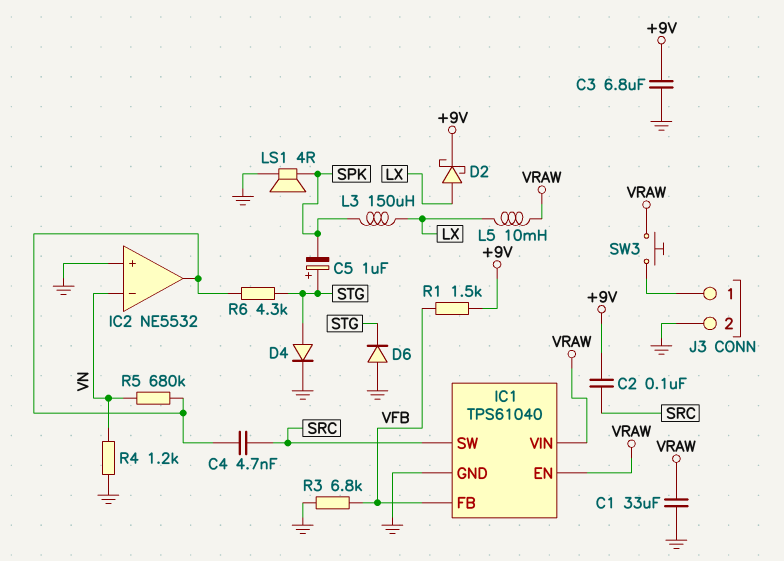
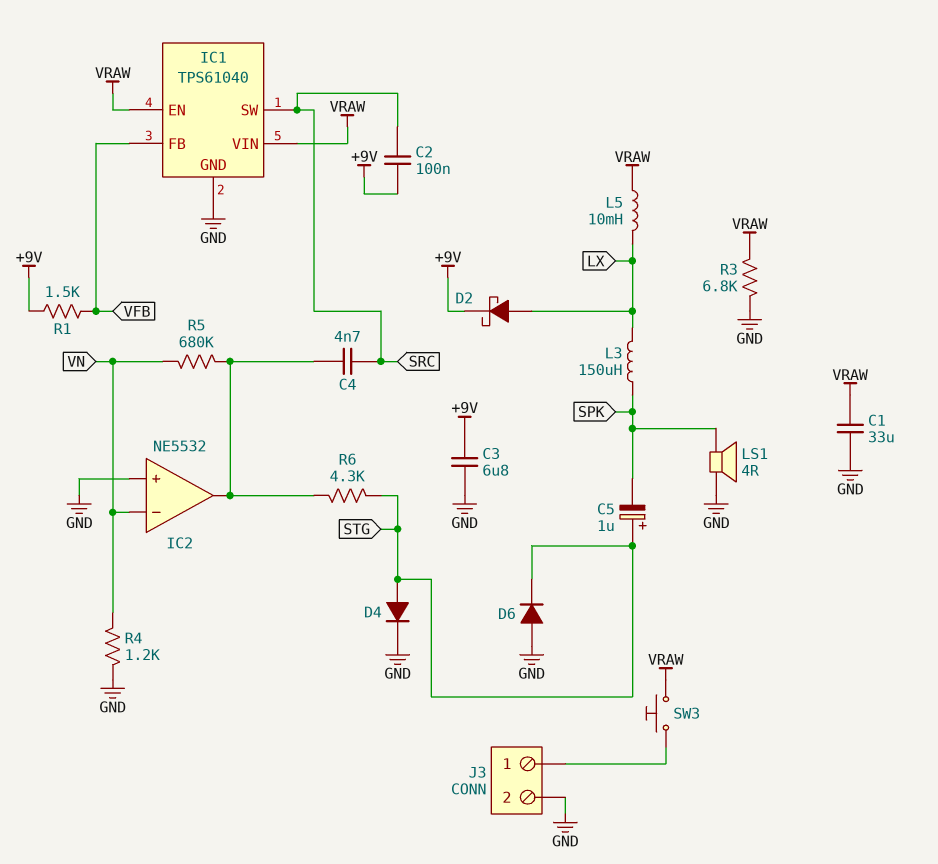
R3: 6.8k (GND, VFB) -> 6.8k (GND, VRAW)

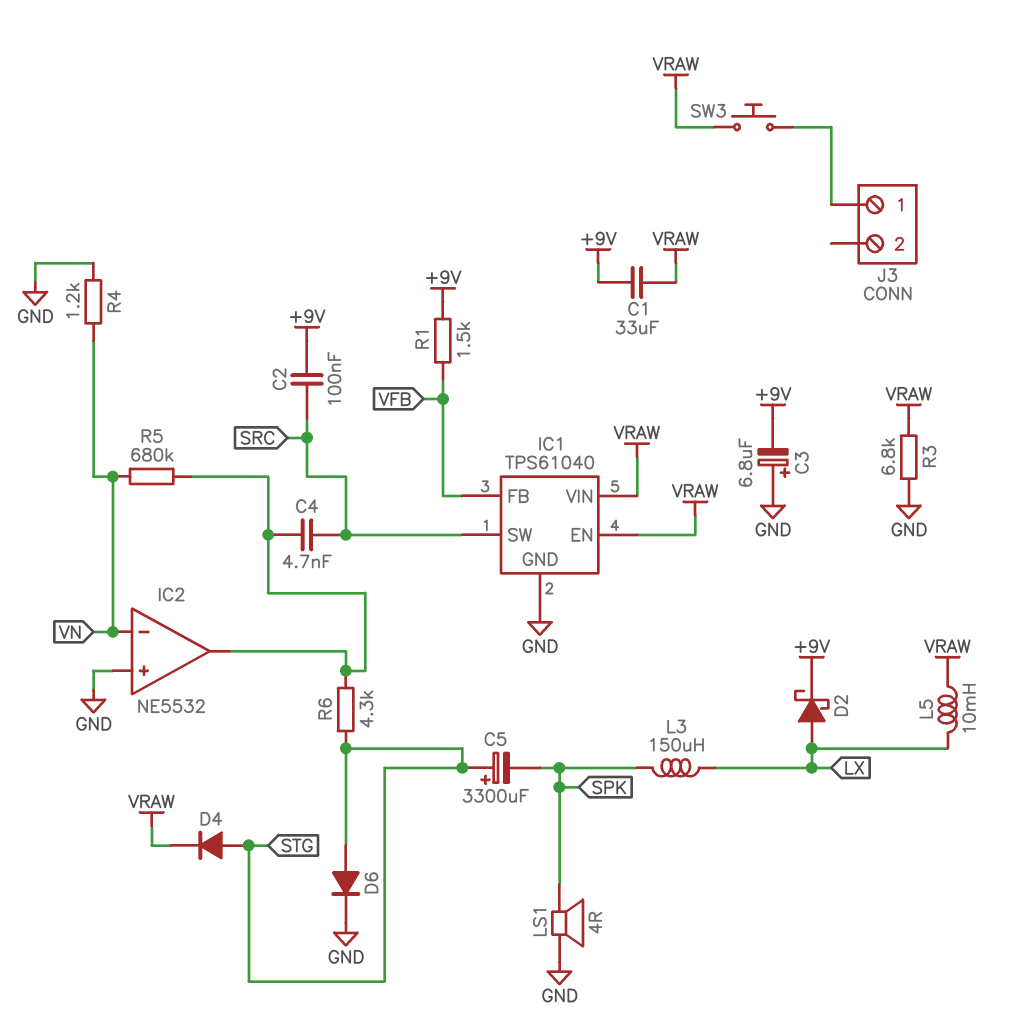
C1: 33uF (GND, VRAW) -> 33uF (+9V, VRAW)
C3: 6.8uF (+9V, GND) -> 6.8uF (plus GND, minus +9V)
C5: 1uF (plus STG, minus SPK) -> 3300uF (plus STG, minus SPK)
D4: diode (A STG, K GND) -> diode (A STG, K VRAW)
D6: diode (A GND, K STG) -> diode (A STG, K GND)
J3 pin 2: GND -> none

